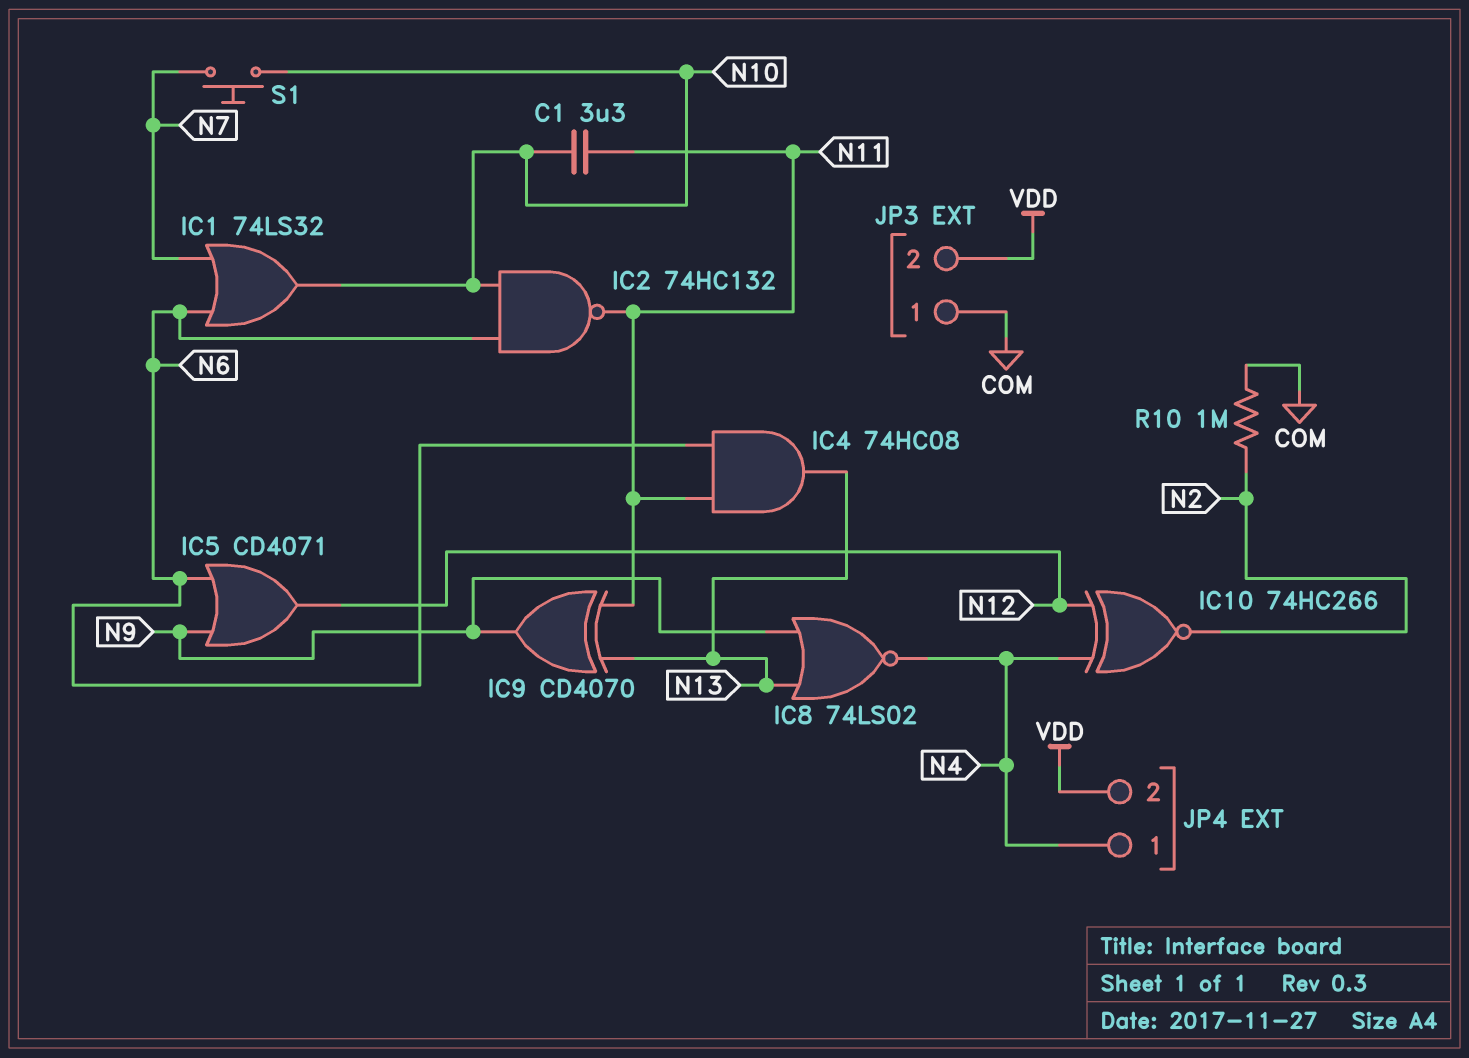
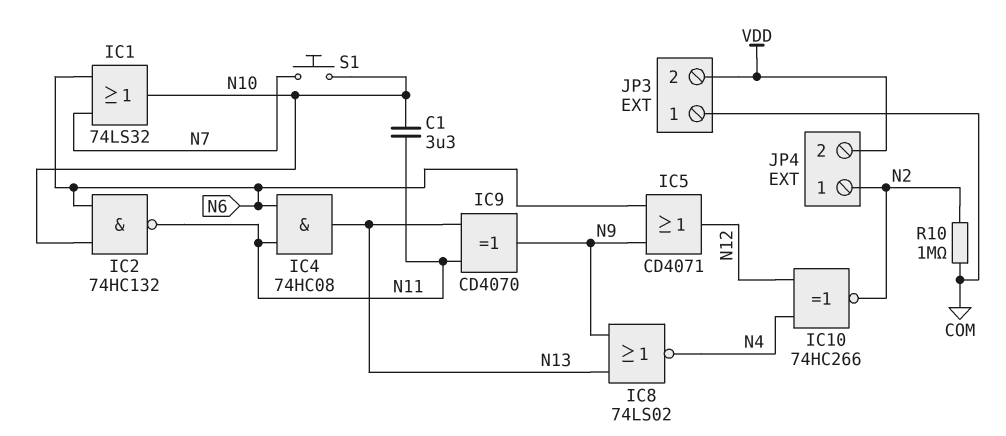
JP4 pin 1: N4 -> N2

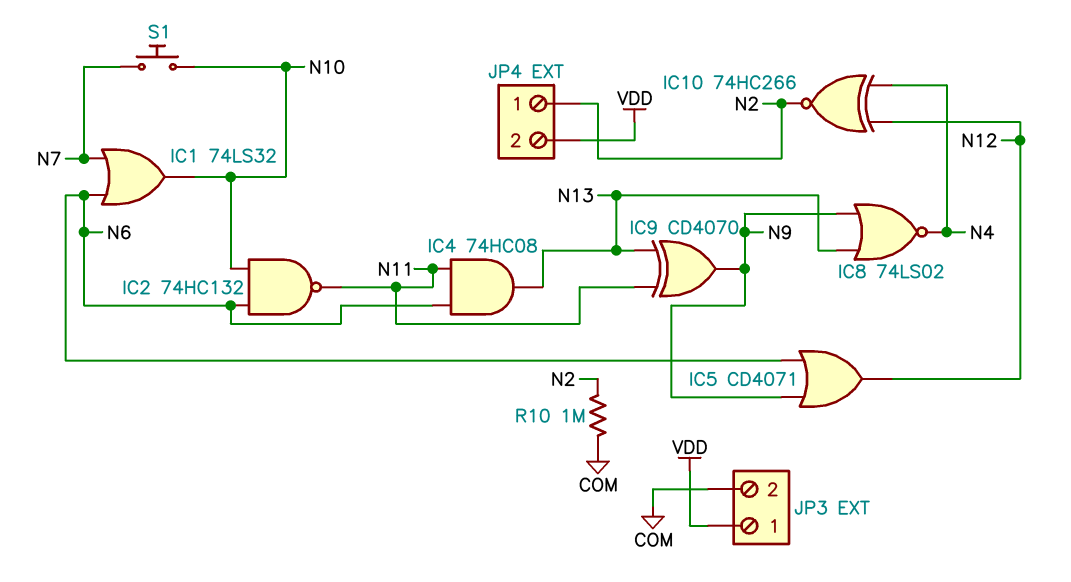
C1: 3.3uF (N10, N11) -> none
JP3 pin 1: COM -> VDD
JP3 pin 2: VDD -> COM

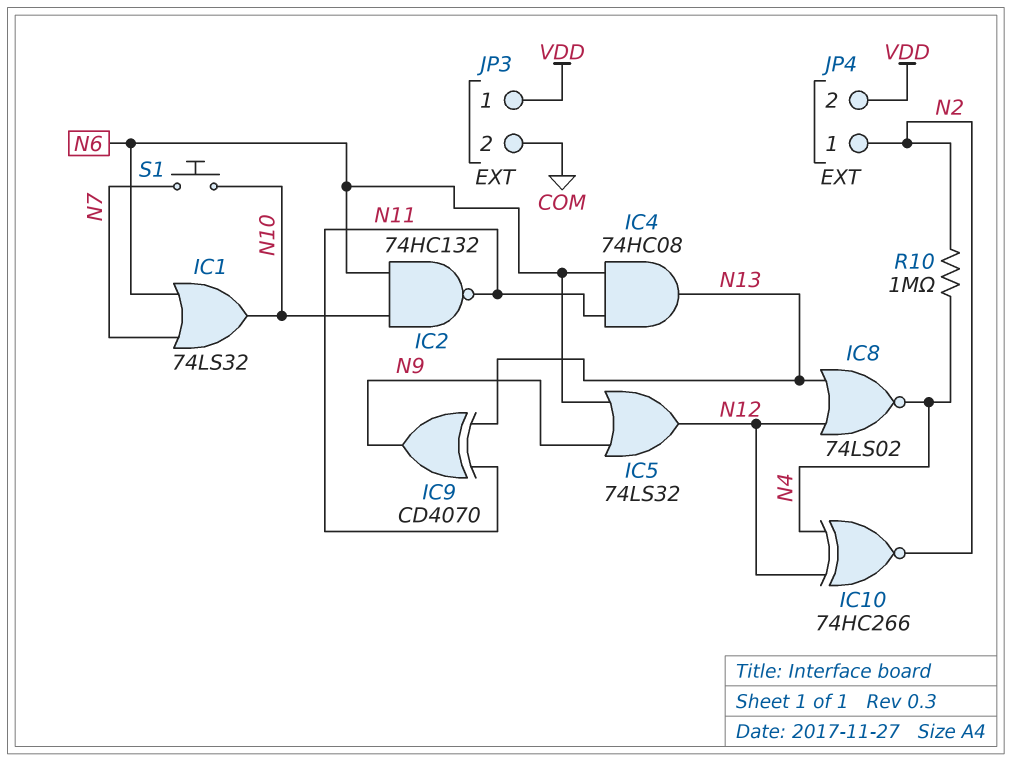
IC5: OR CD4071 (in N6, in N9, out N12) -> OR 74LS32 (in N6, in N9, out N12)
IC8: NOR 74LS02 (in N9, in N13, out N4) -> NOR 74LS02 (in N12, in N13, out N4)
R10: 1M (COM, N2) -> 1M (N2, N4)

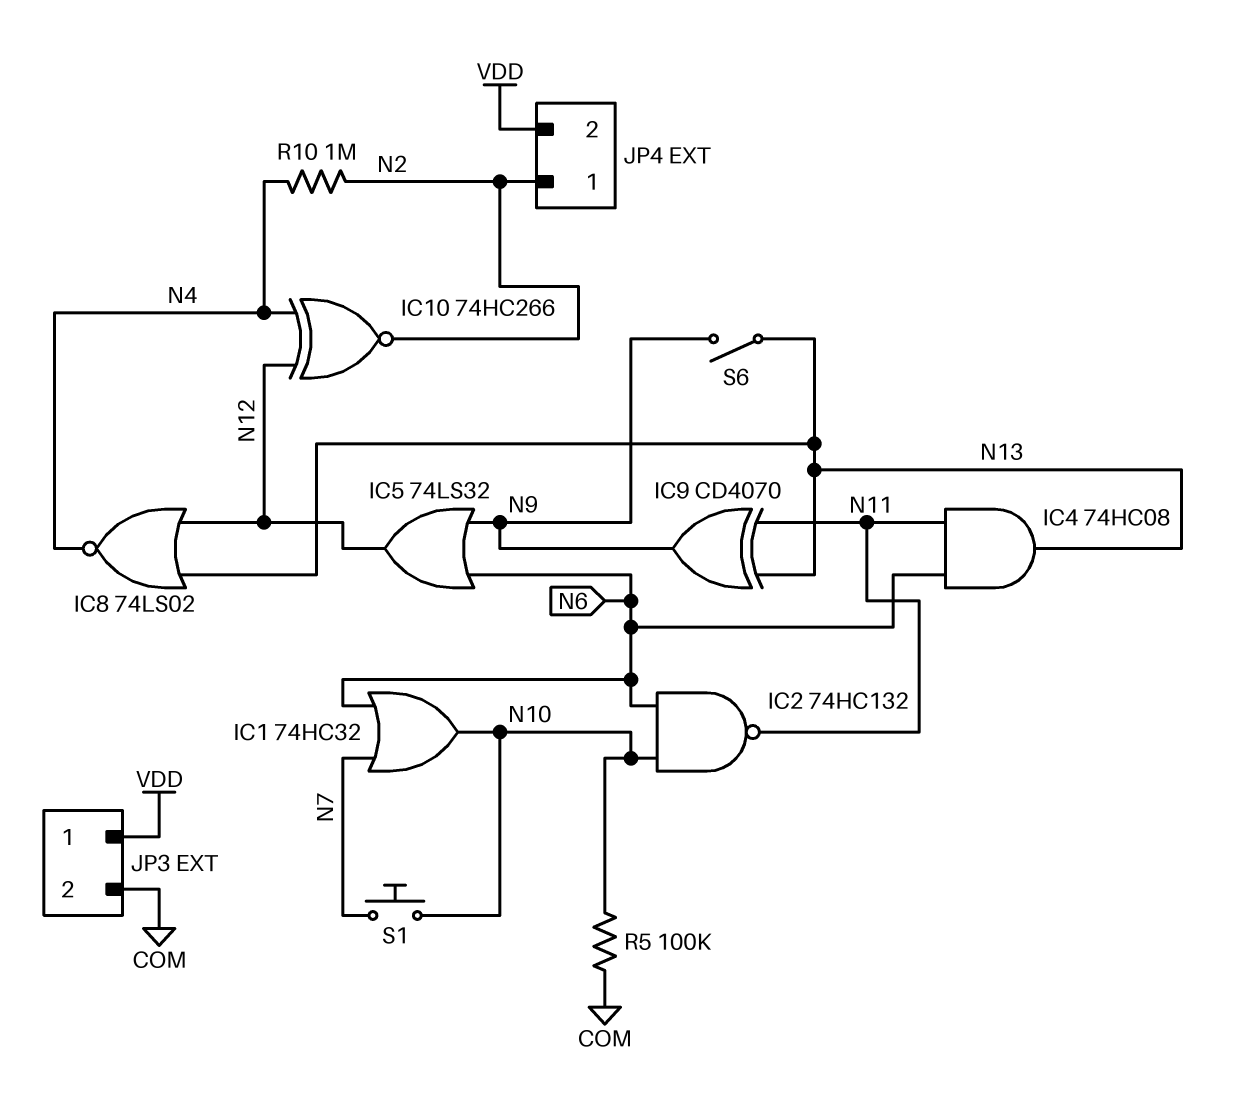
IC1: OR 74LS32 (in N6, in N7, out N10) -> OR 74HC32 (in N6, in N7, out N10)
R5: none -> 100k (COM, N10)
S6: none -> switch (N9, N13)

